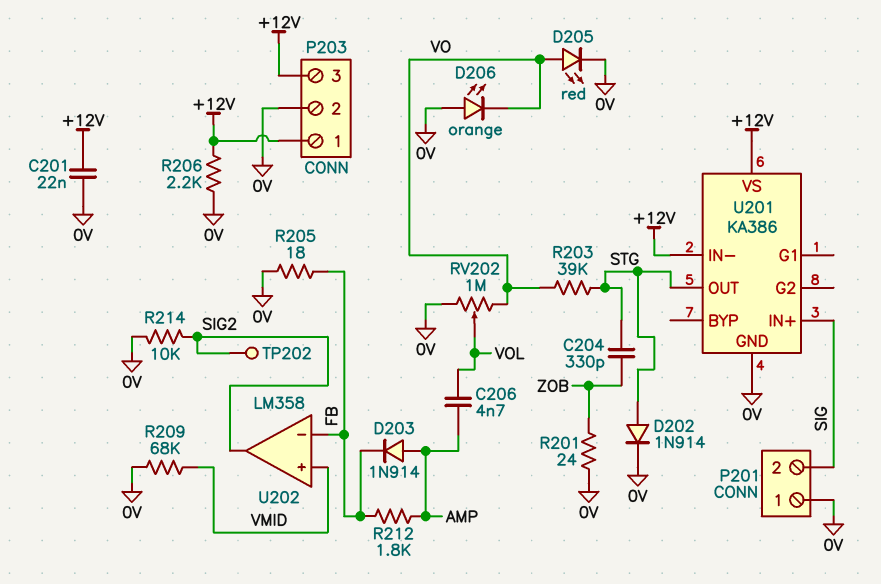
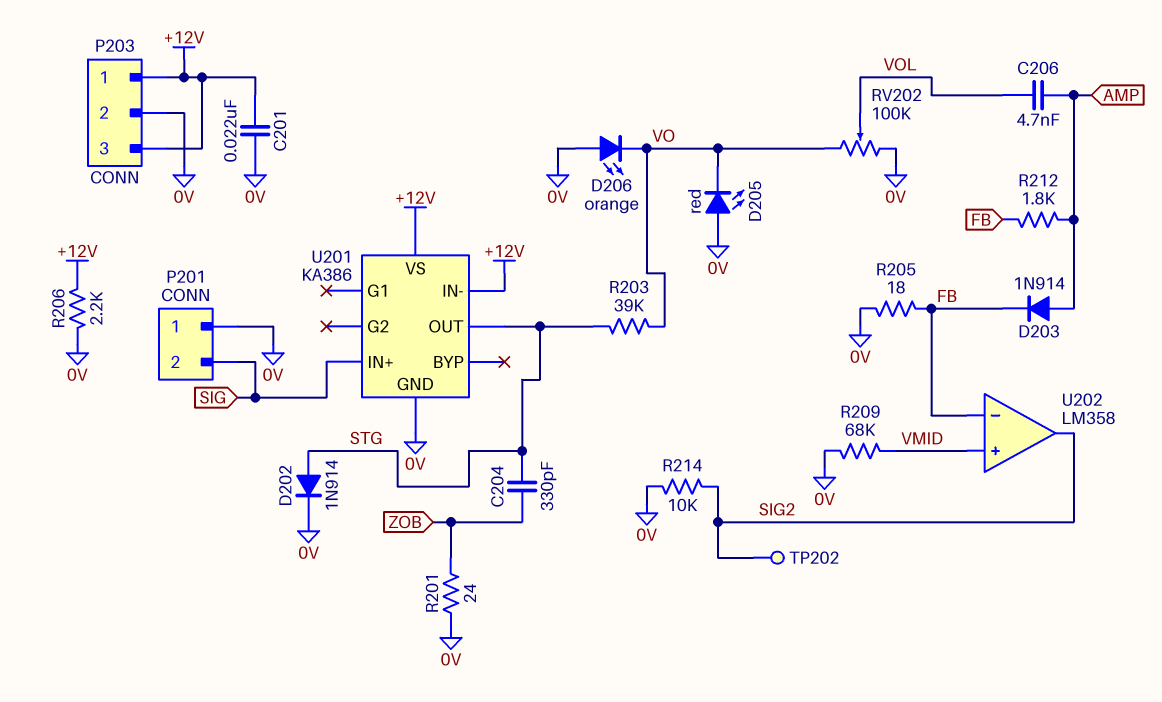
D205: LED red (A VO, K 0V) -> LED red (A 0V, K VO)
RV202: 1M (0V, VO, wiper VOL) -> 100k (0V, VO, wiper VOL)

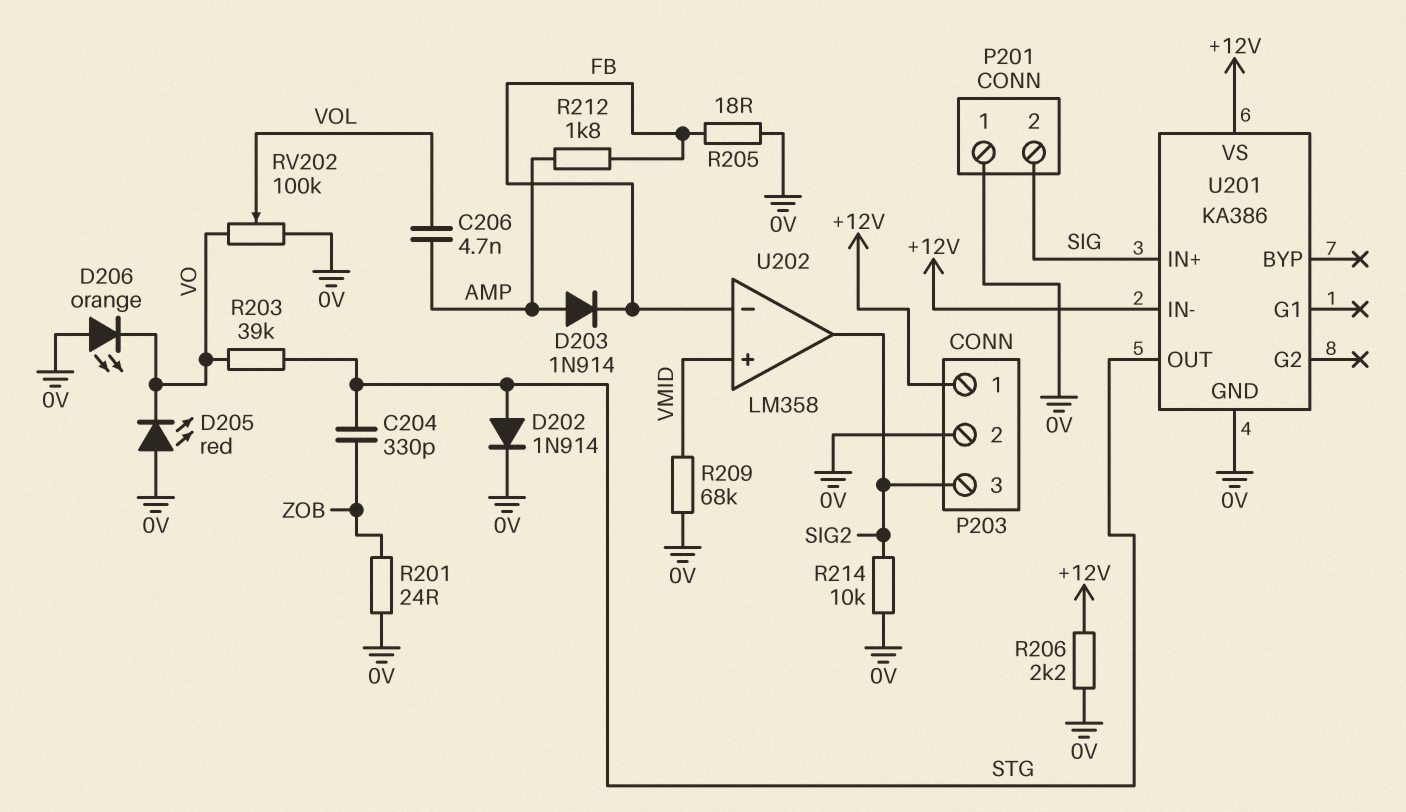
C201: 22nF (+12V, 0V) -> none
P203 pin 3: +12V -> SIG2
TP202: test point (SIG2) -> none

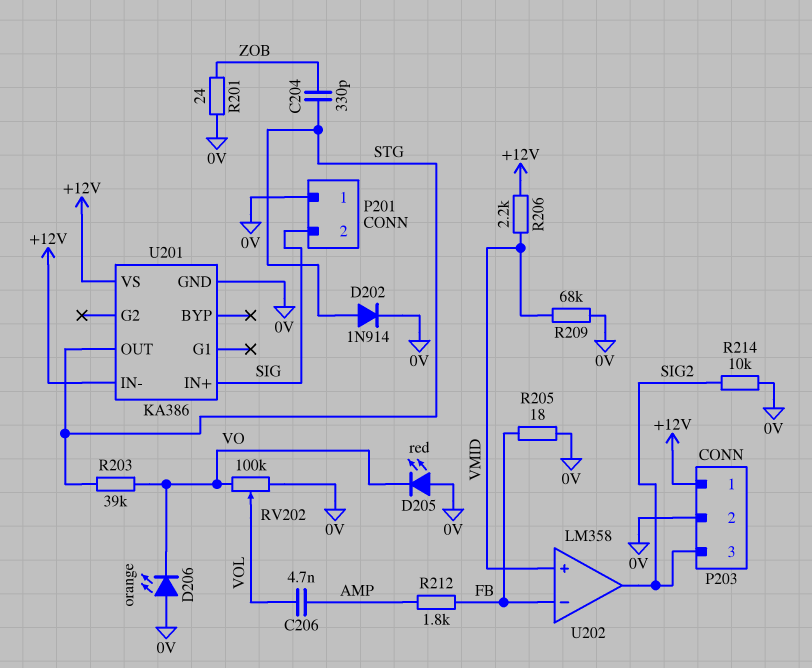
D203: diode 1N914 (A AMP, K FB) -> none
R206: 2.2k (+12V, 0V) -> 2.2k (+12V, VMID)

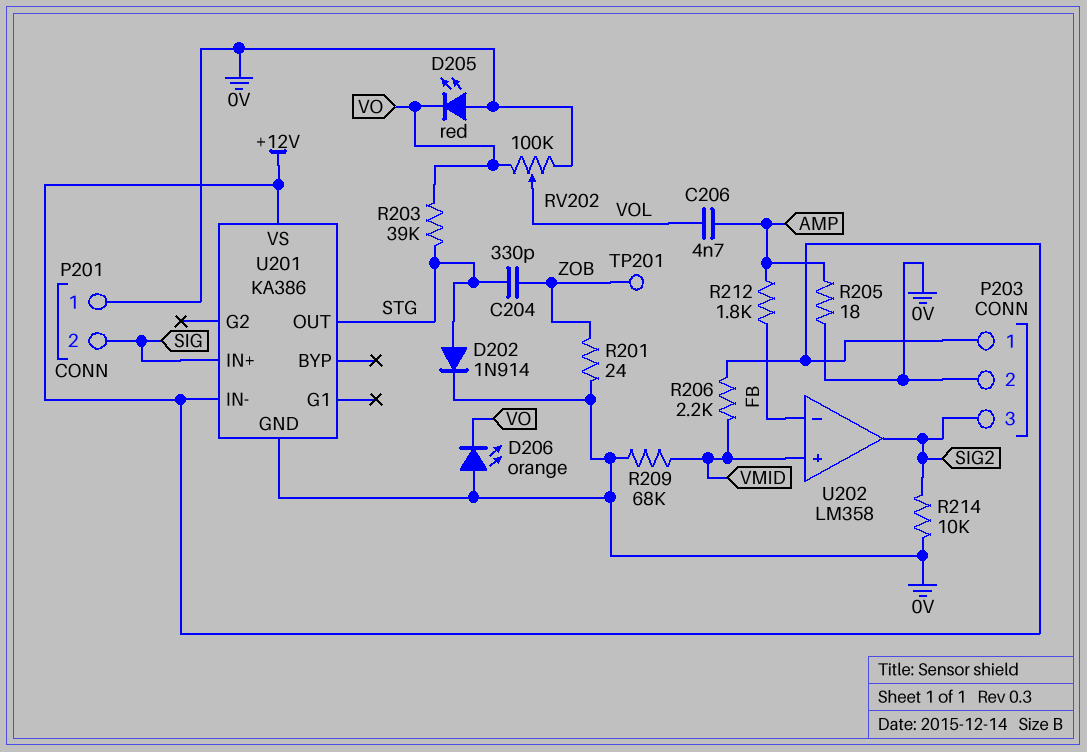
R205: 18 (0V, FB) -> 18 (0V, AMP)
TP201: none -> test point (ZOB)

